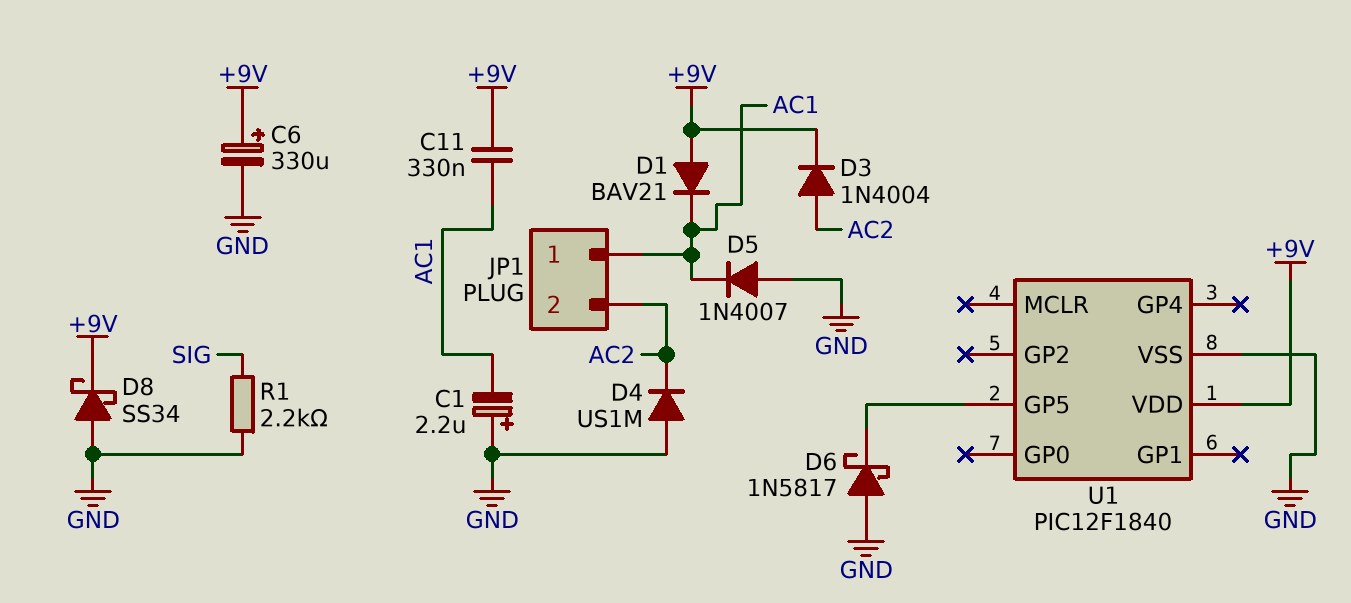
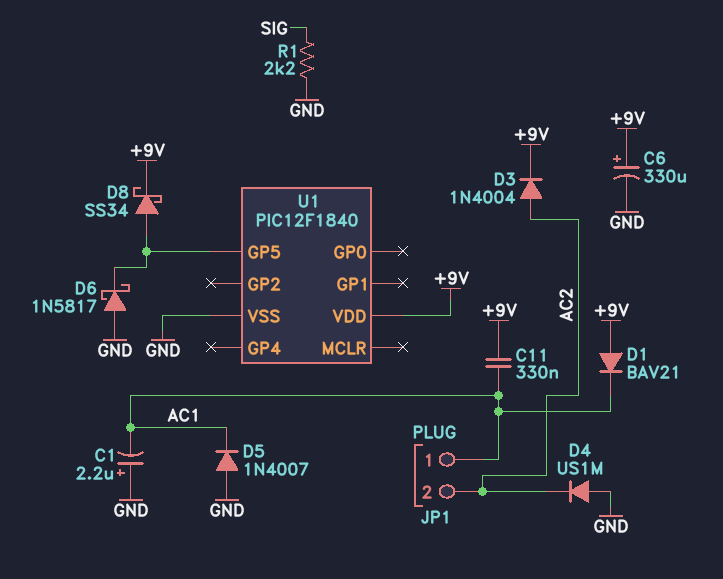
D8: schottky SS34 (A GND, K +9V) -> schottky SS34 (A U1/GP5, K +9V)

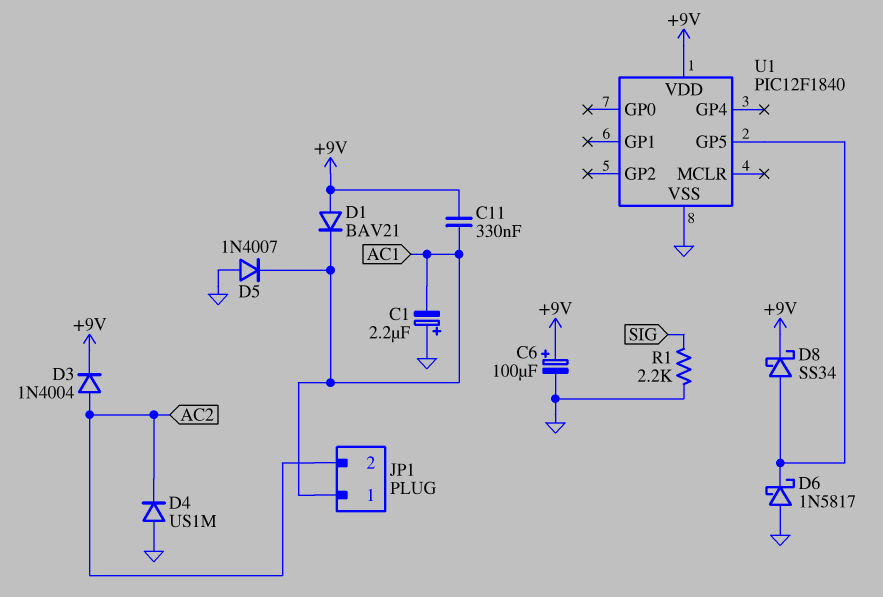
C6: 330uF (plus +9V, minus GND) -> 100uF (plus +9V, minus GND)

